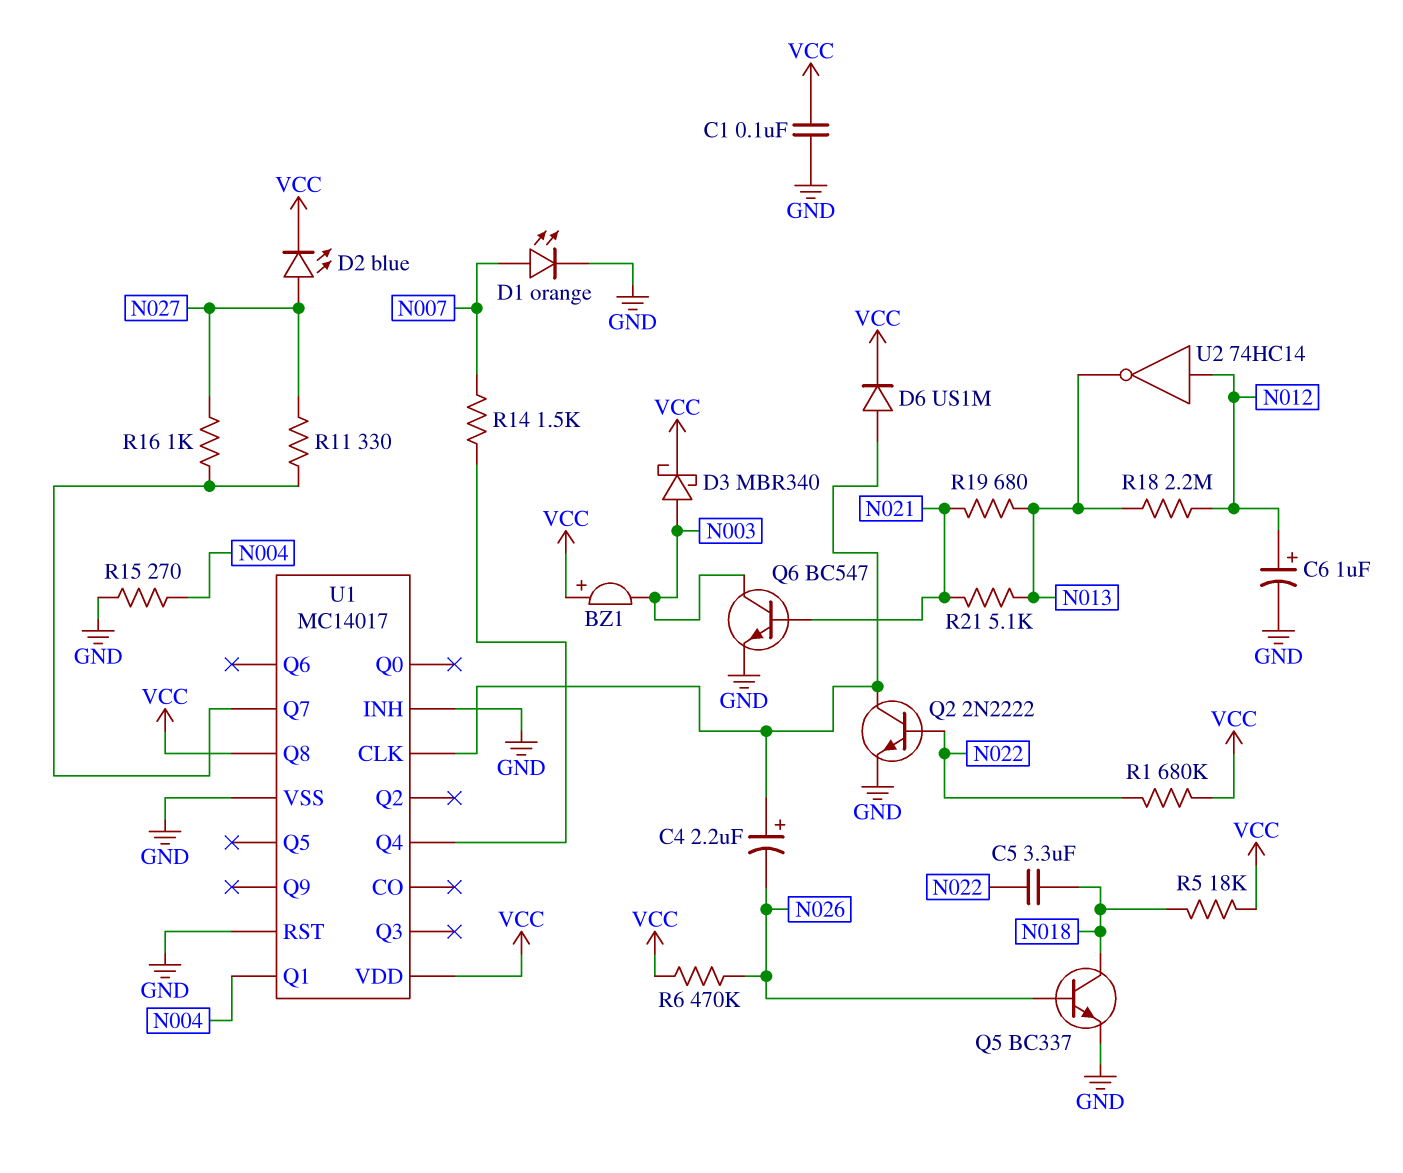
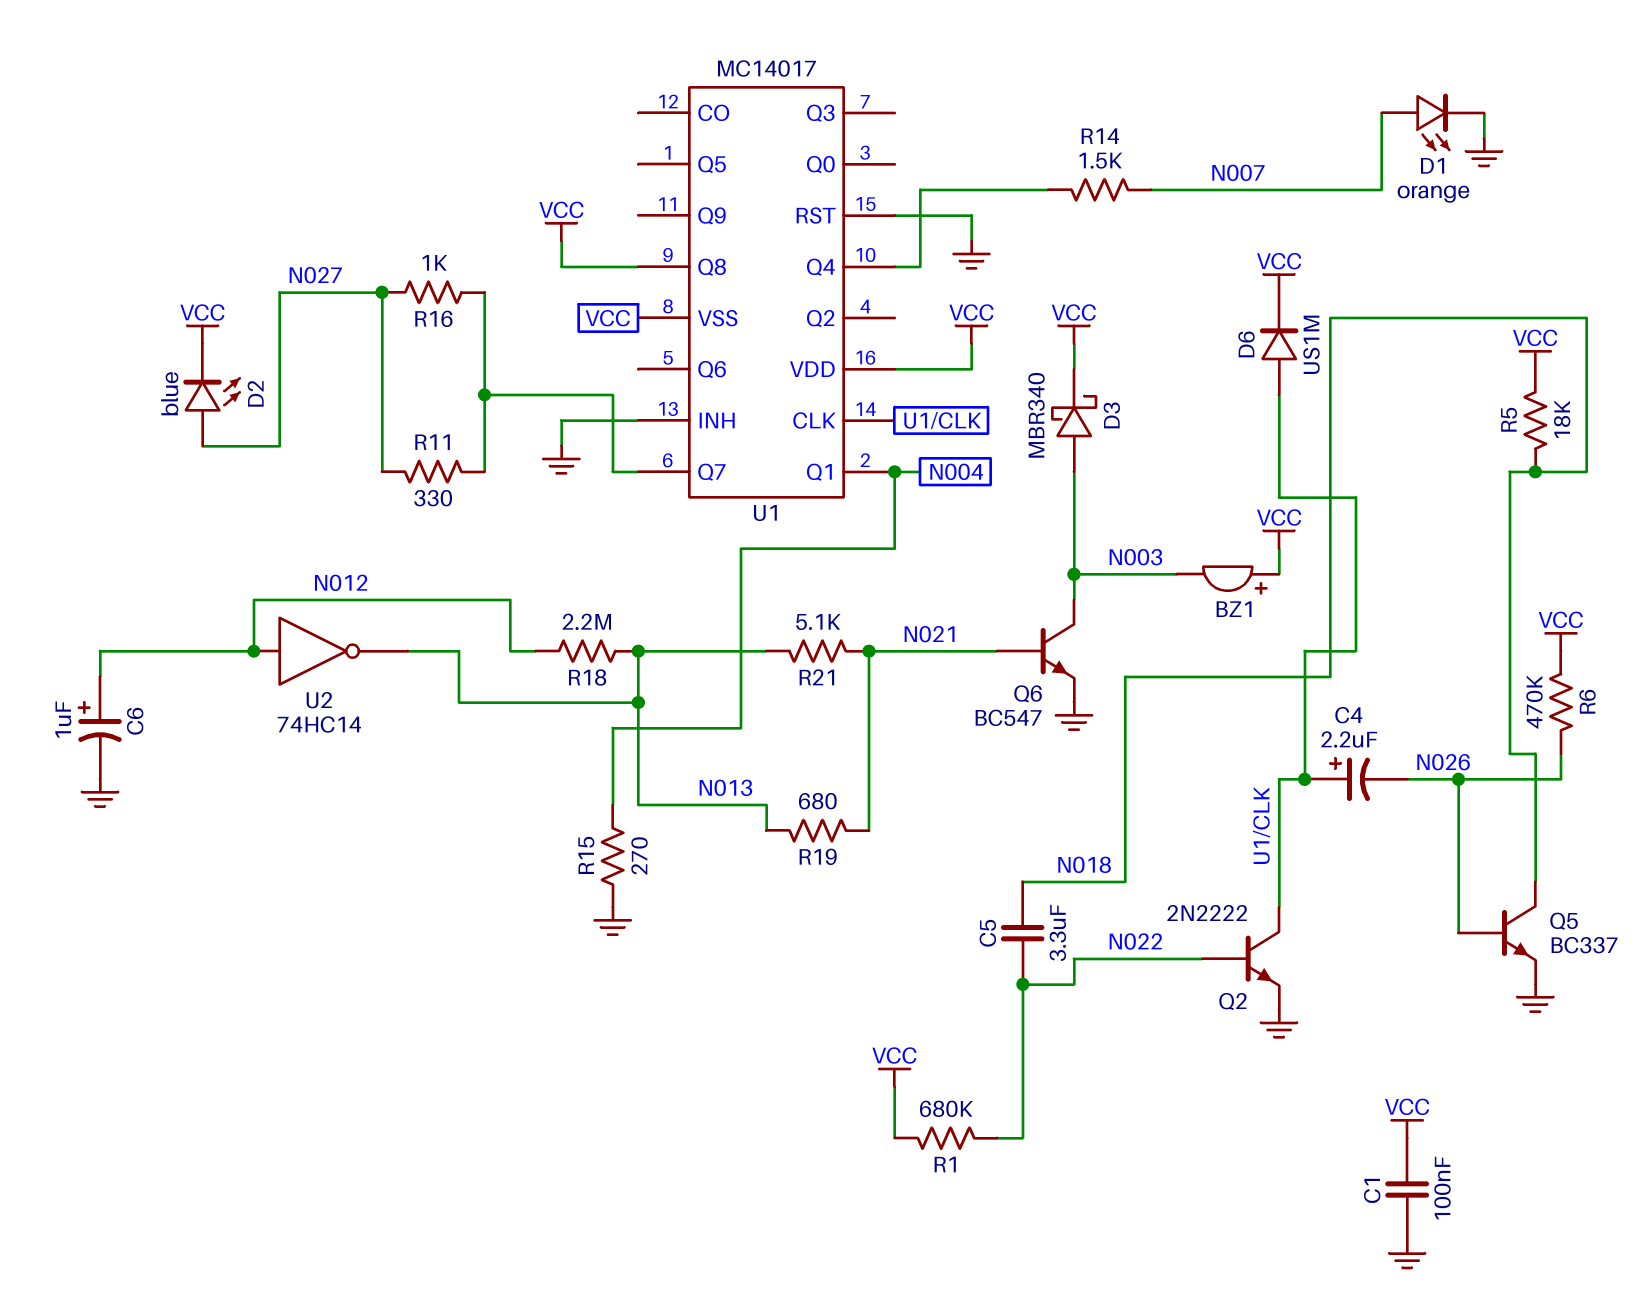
U1 pin VSS: GND -> VCC

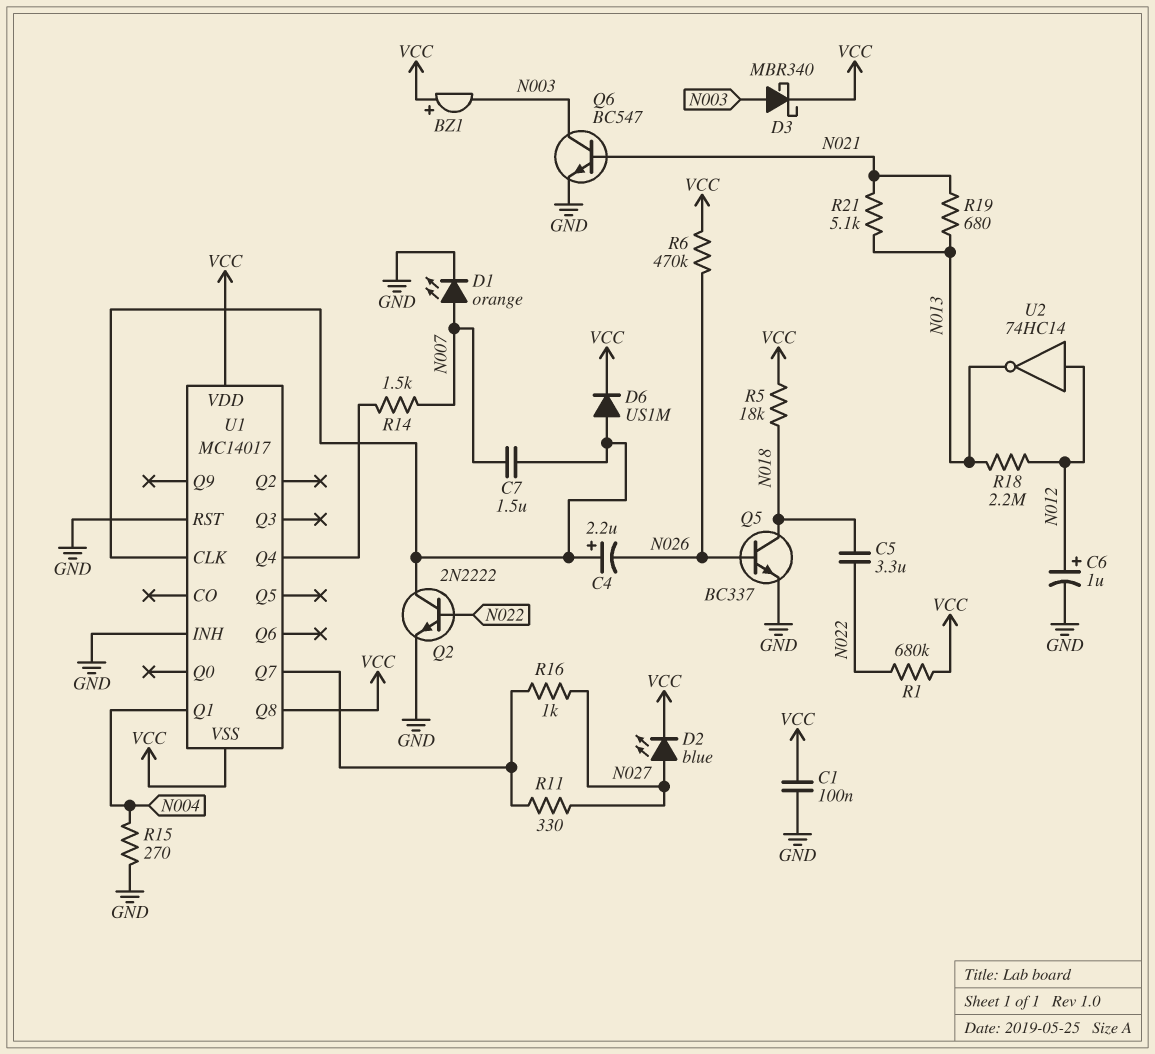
C7: none -> 1.5uF (N007, U1/CLK)

